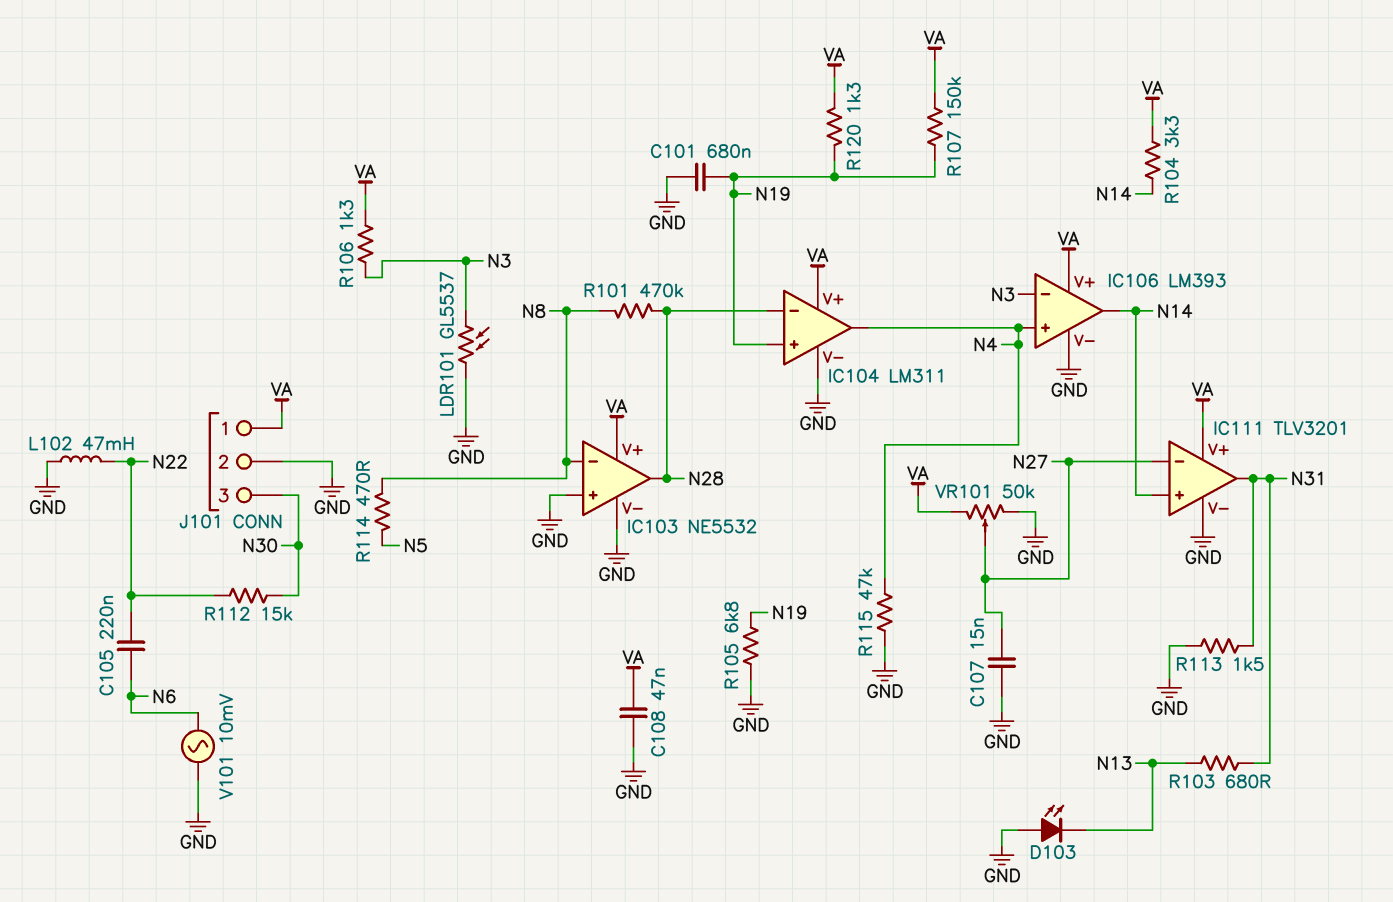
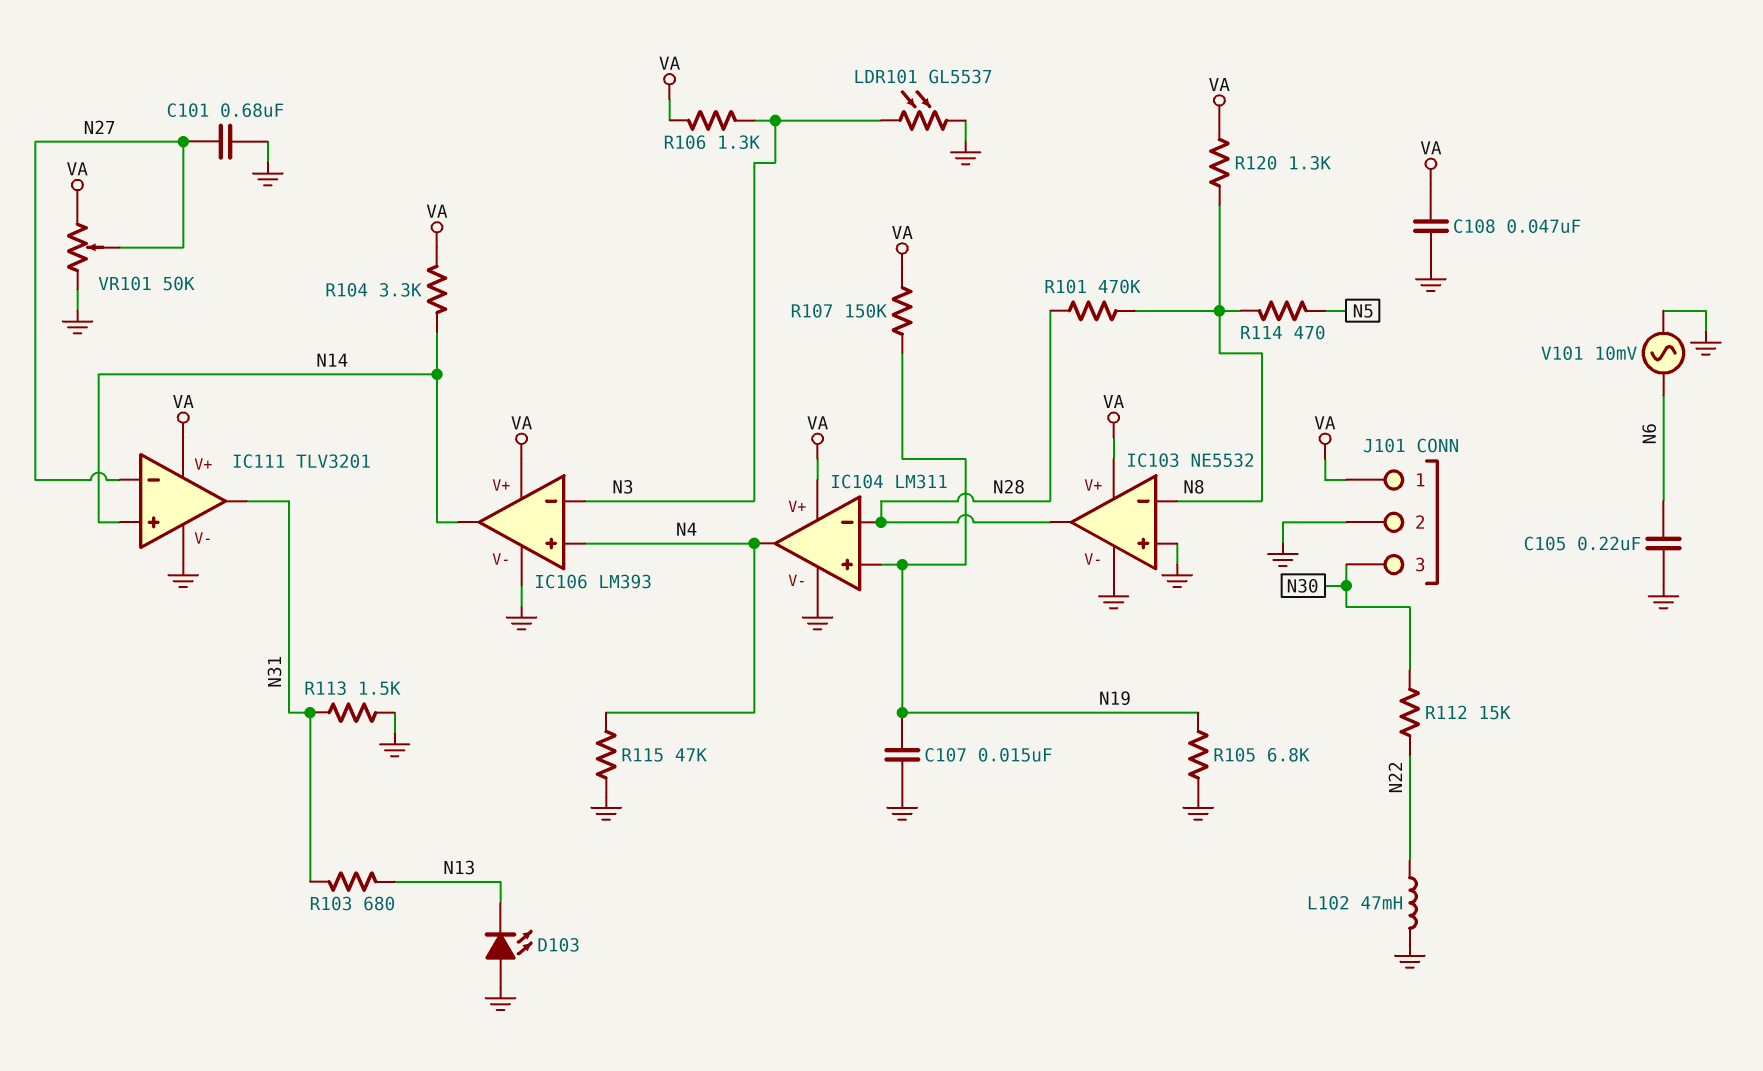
C101: 680nF (GND, N19) -> 680nF (GND, N27)
C105: 220nF (N6, N22) -> 220nF (GND, N6)
C107: 15nF (GND, N27) -> 15nF (GND, N19)
R120: 1.3k (N19, VA) -> 1.3k (N8, VA)

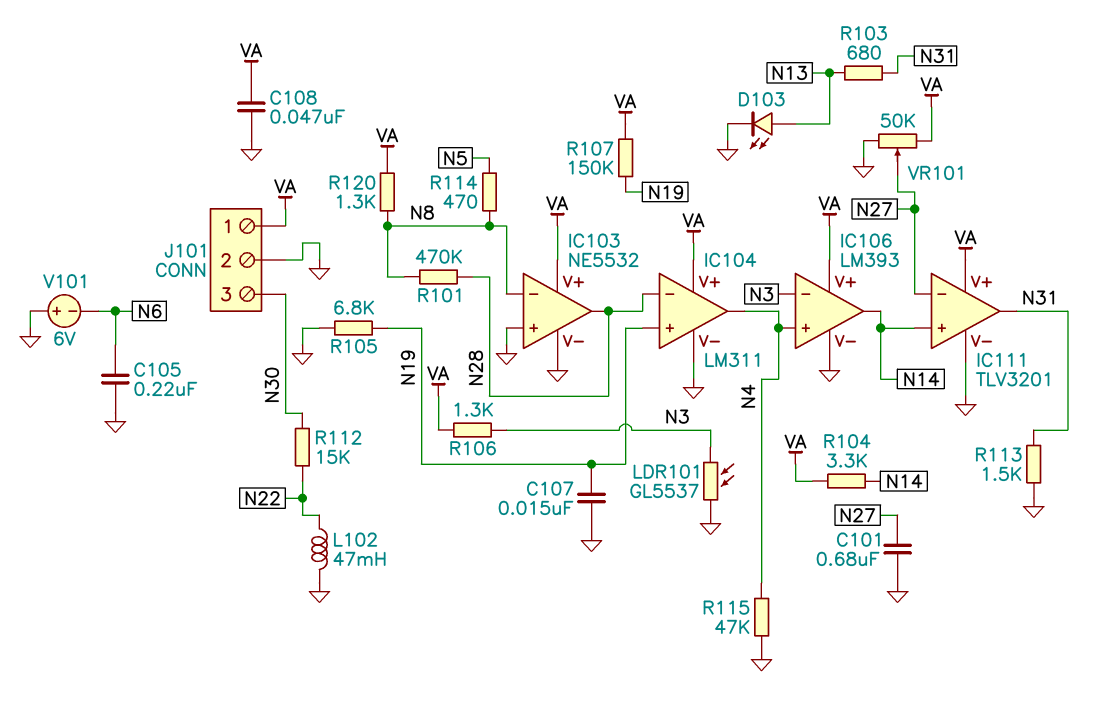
D103: LED (A GND, K N13) -> LED (A N13, K GND)
V101: AC 10mV (GND, N6) -> 6V (plus GND, minus N6)

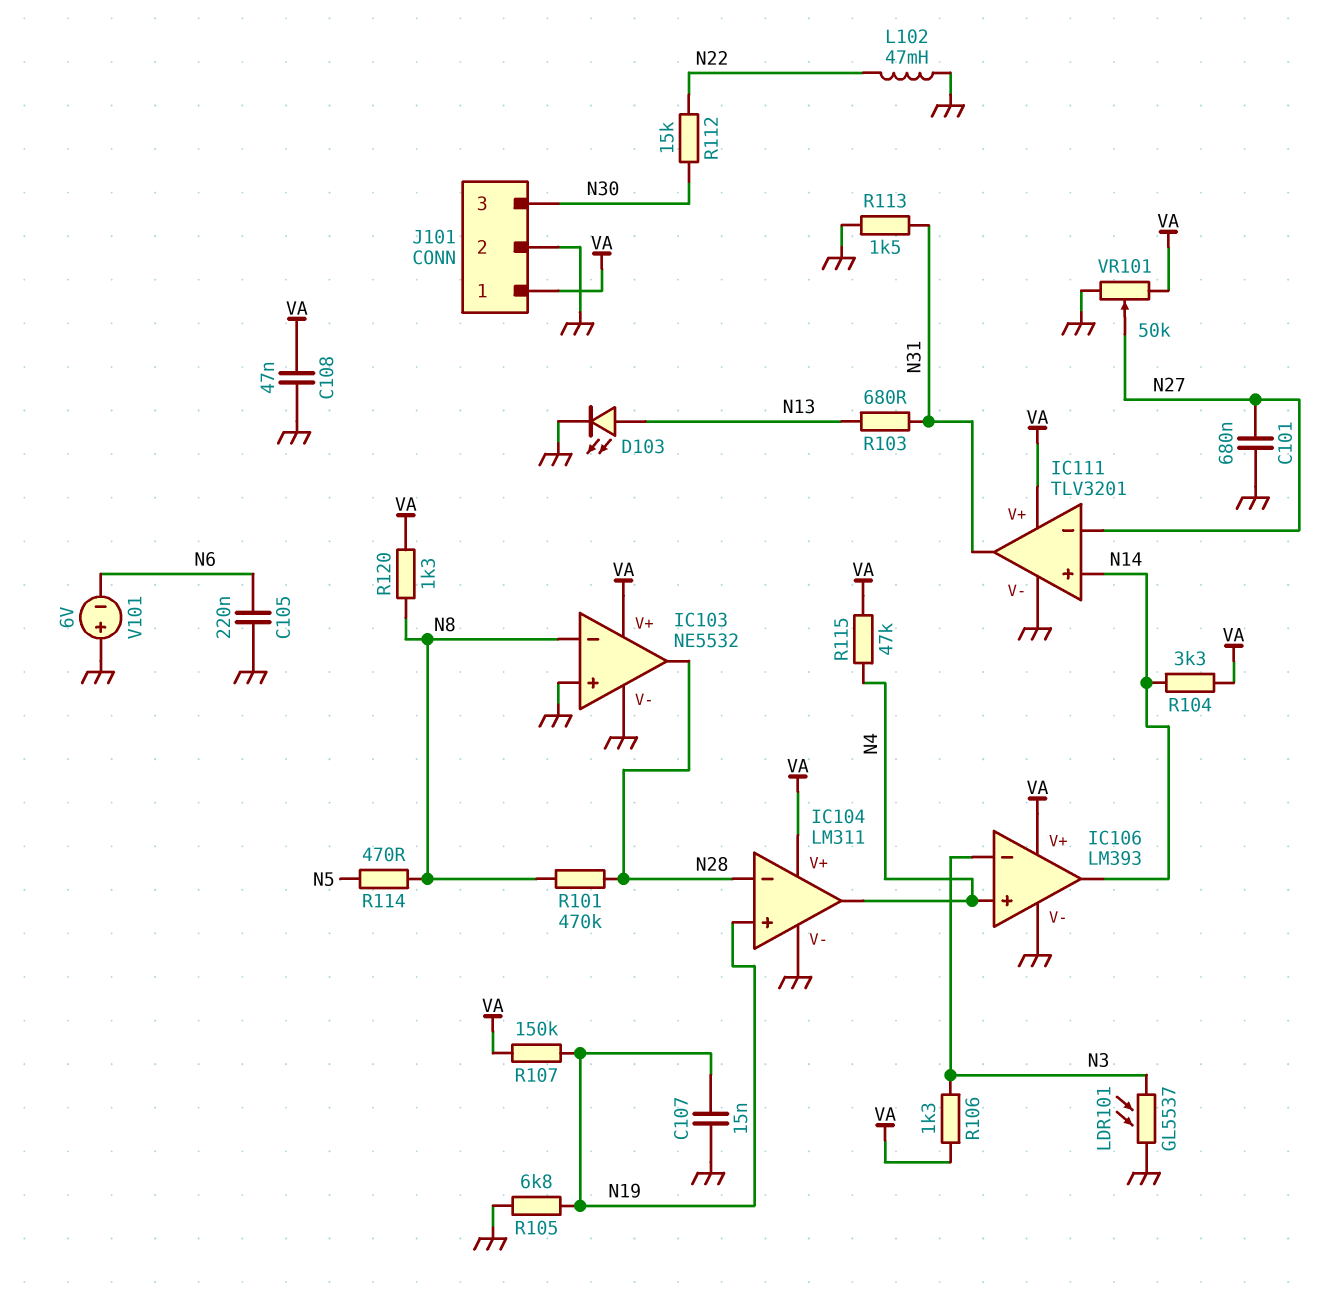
R115: 47k (GND, N4) -> 47k (N4, VA)

